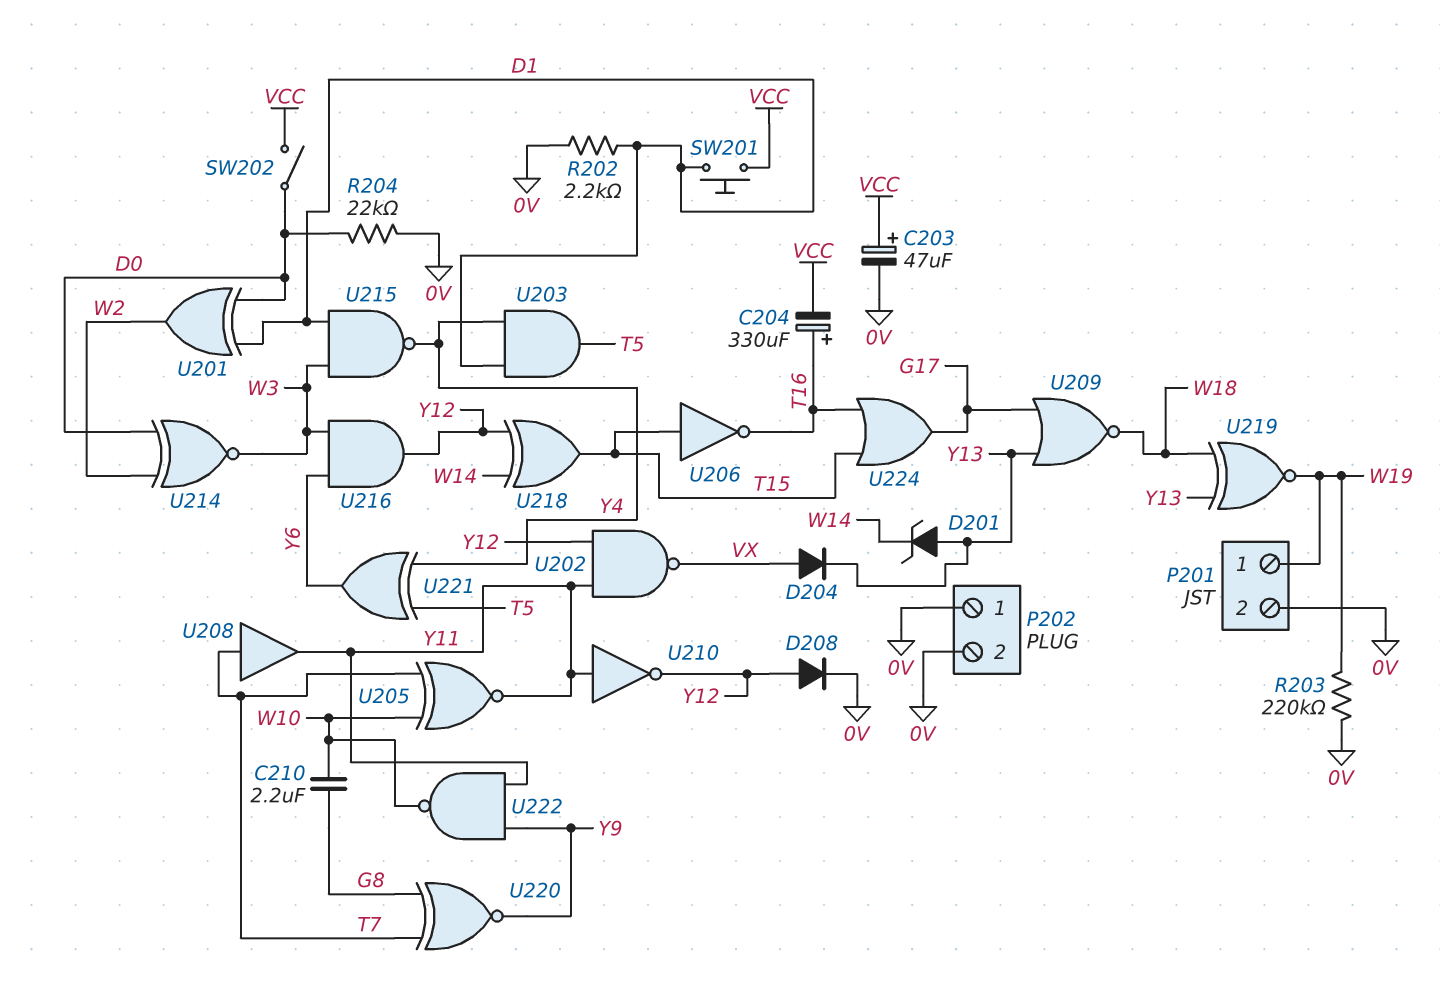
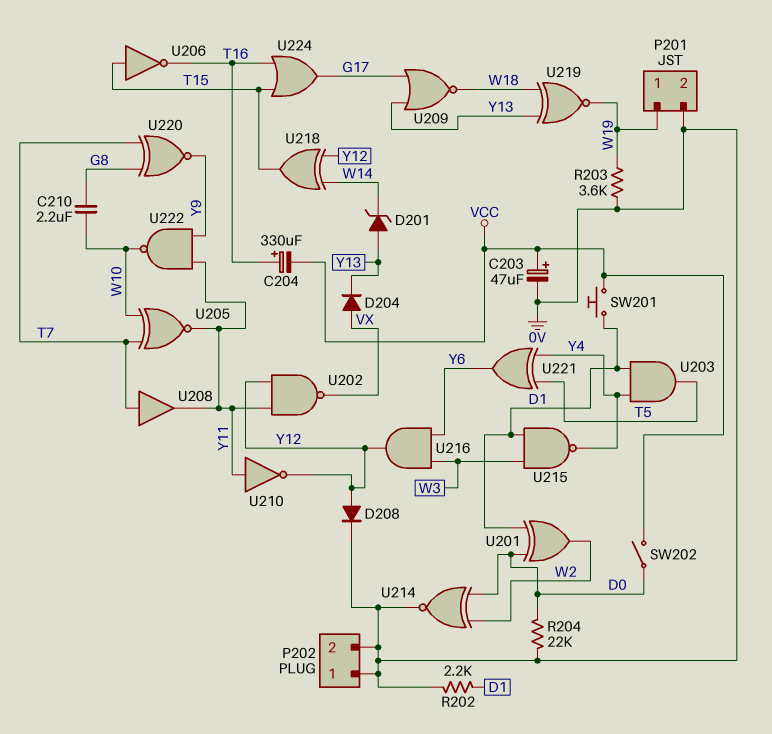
R203: 220k (0V, W19) -> 3.6k (0V, W19)
U214: XNOR (in D0, in W2, out W3) -> XNOR (in D0, in W2, out 0V)

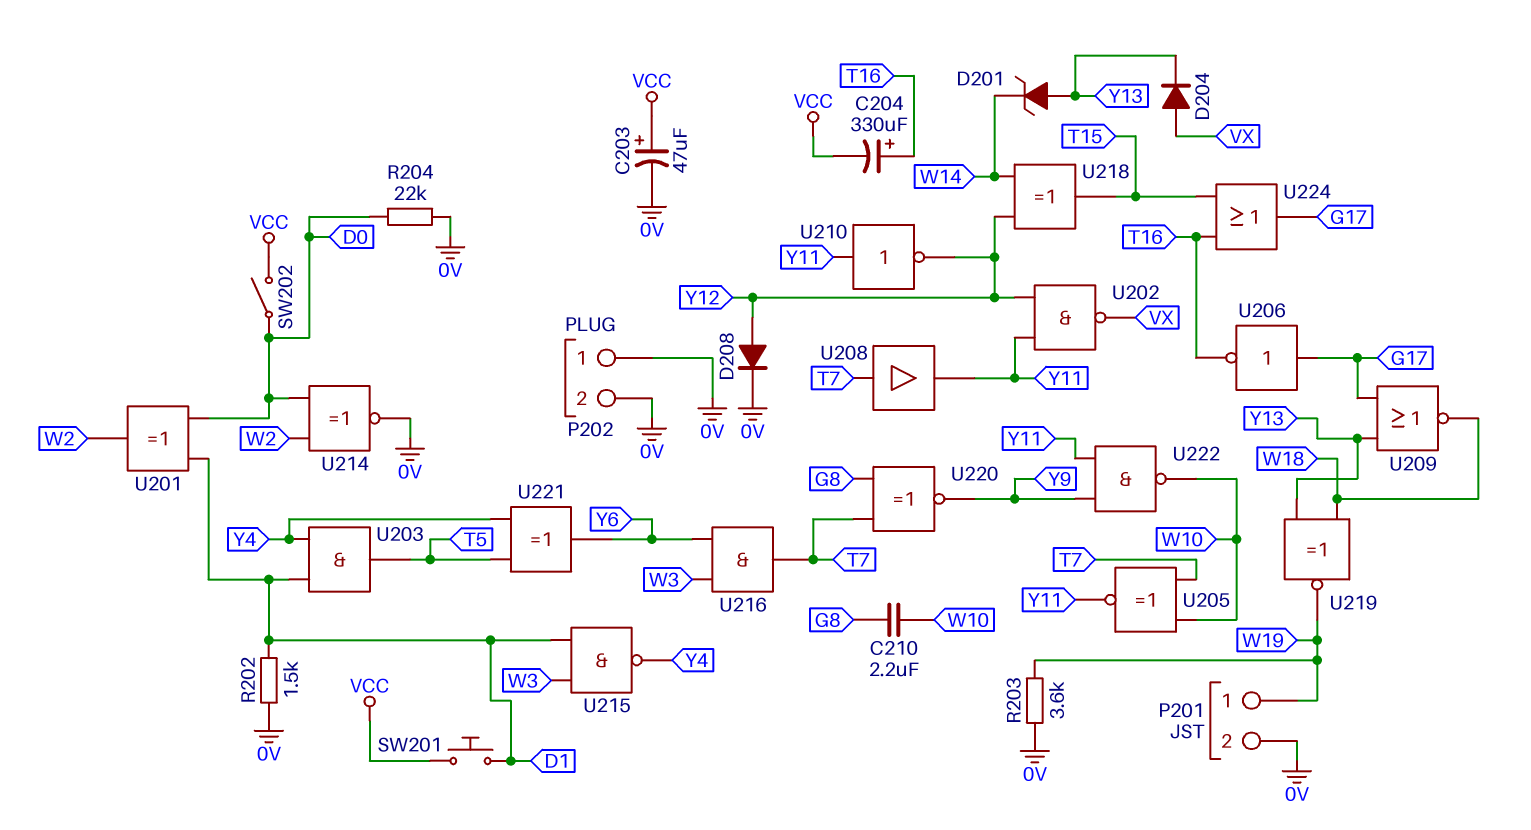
R202: 2.2k (0V, D1) -> 1.5k (0V, D1)
U206: NOT (in T15, out T16) -> NOT (in G17, out T16)
U216: AND (in W3, in Y6, out Y12) -> AND (in W3, in Y6, out T7)

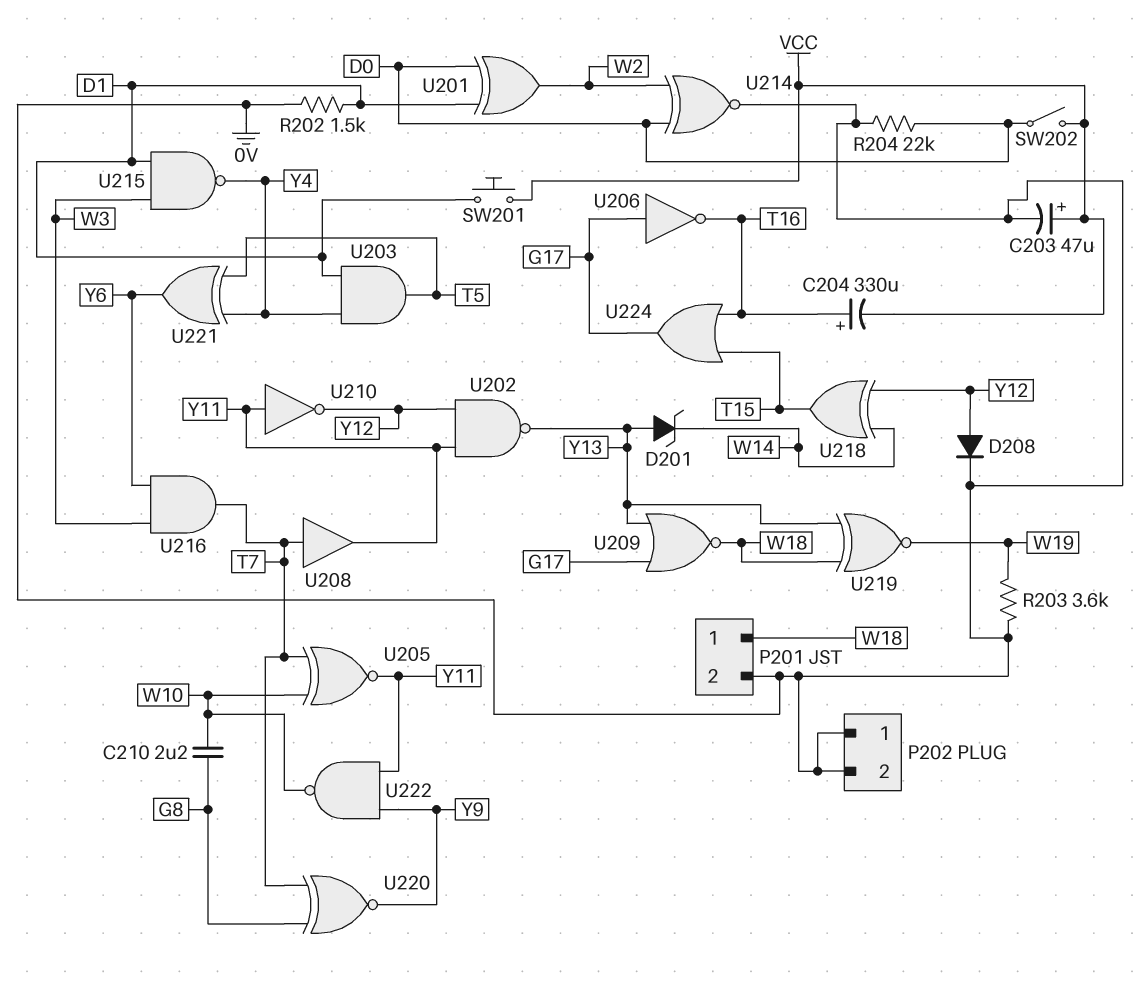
D204: diode (A VX, K Y13) -> none
P201 pin 1: W19 -> W18
U202: NAND (in Y11, in Y12, out VX) -> NAND (in Y11, in Y12, out Y13)

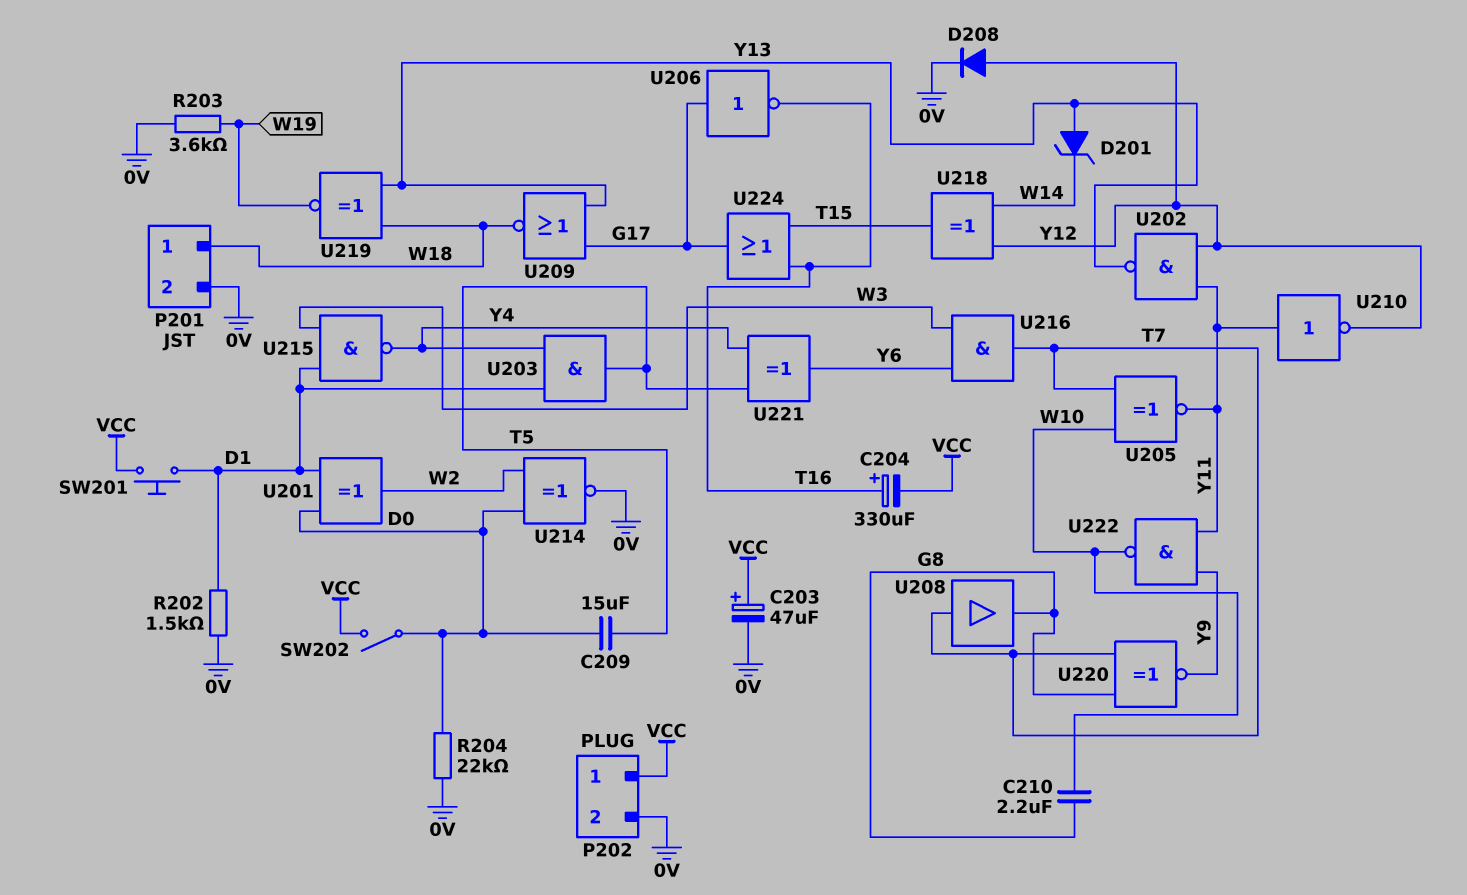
C209: none -> 15uF (D0, T5)
P202 pin 1: 0V -> VCC
U208: buffer (in T7, out Y11) -> buffer (in T7, out G8)

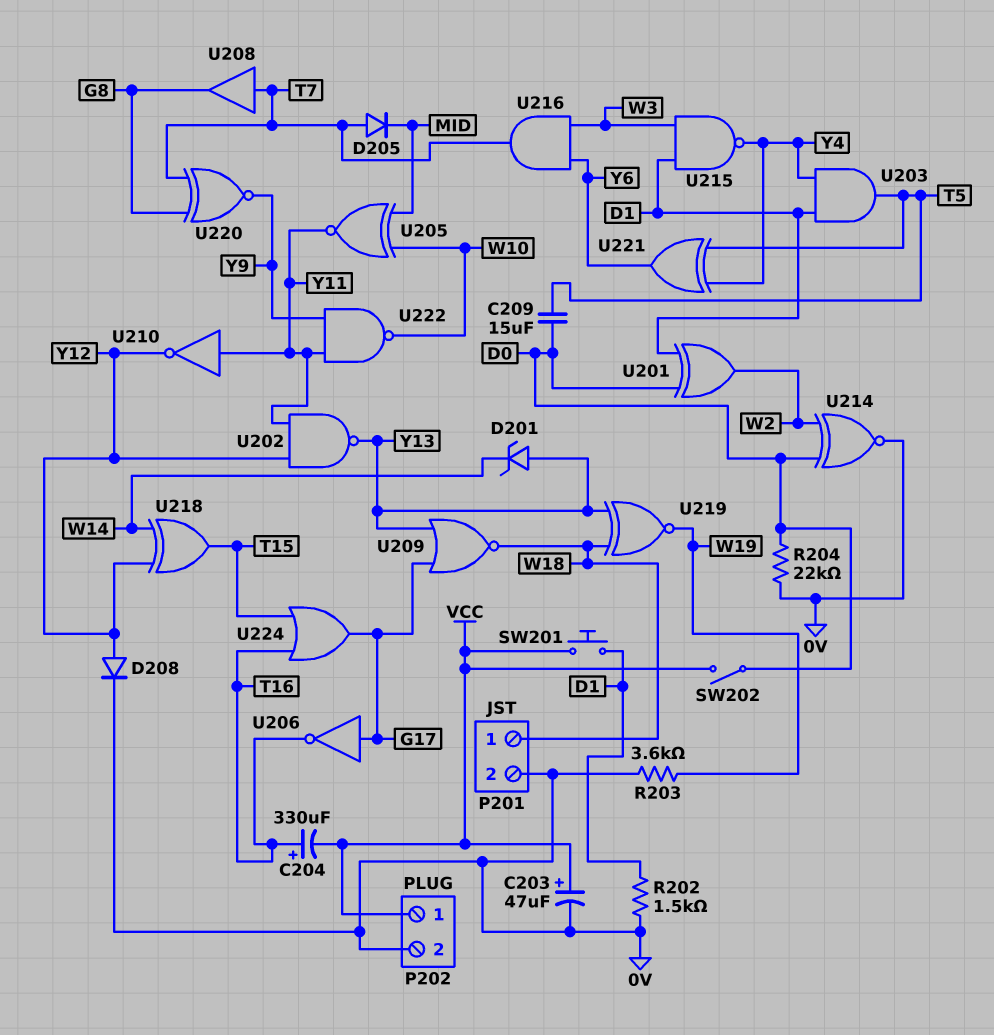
C210: 2.2uF (G8, W10) -> none
D205: none -> diode (A T7, K MID)
U205: XNOR (in T7, in W10, out Y11) -> XNOR (in MID, in W10, out Y11)

